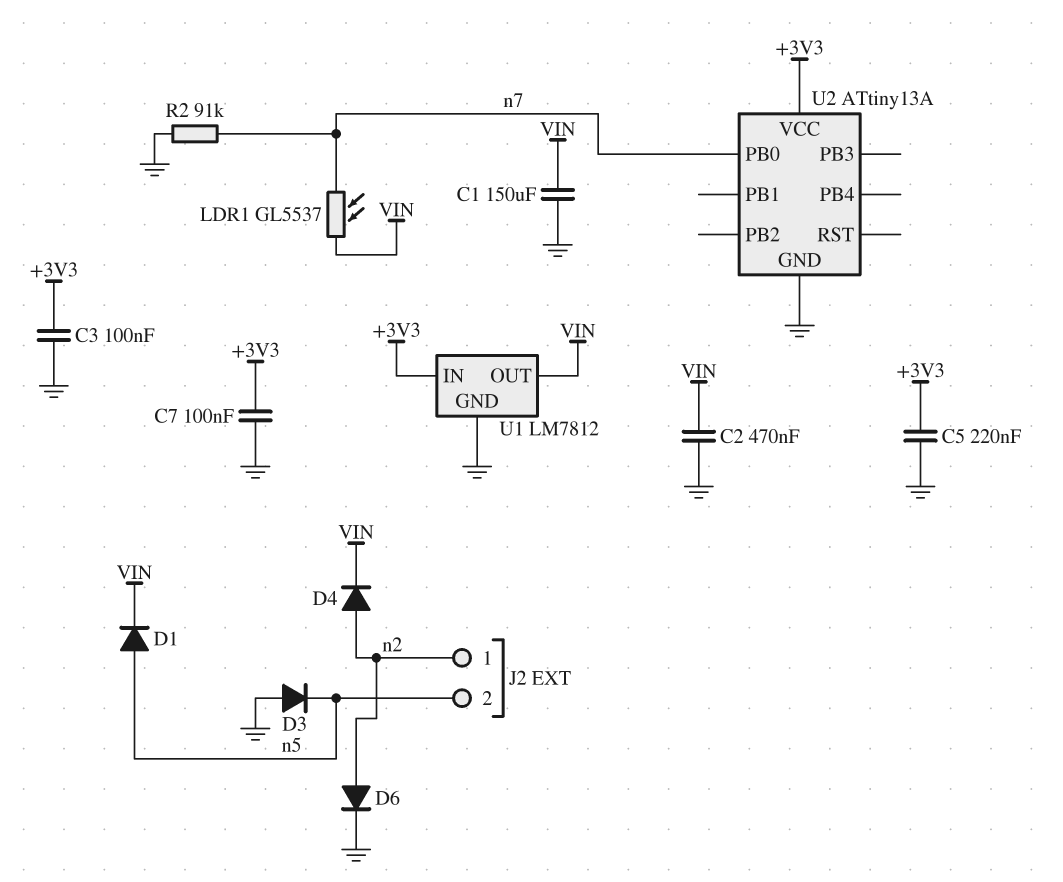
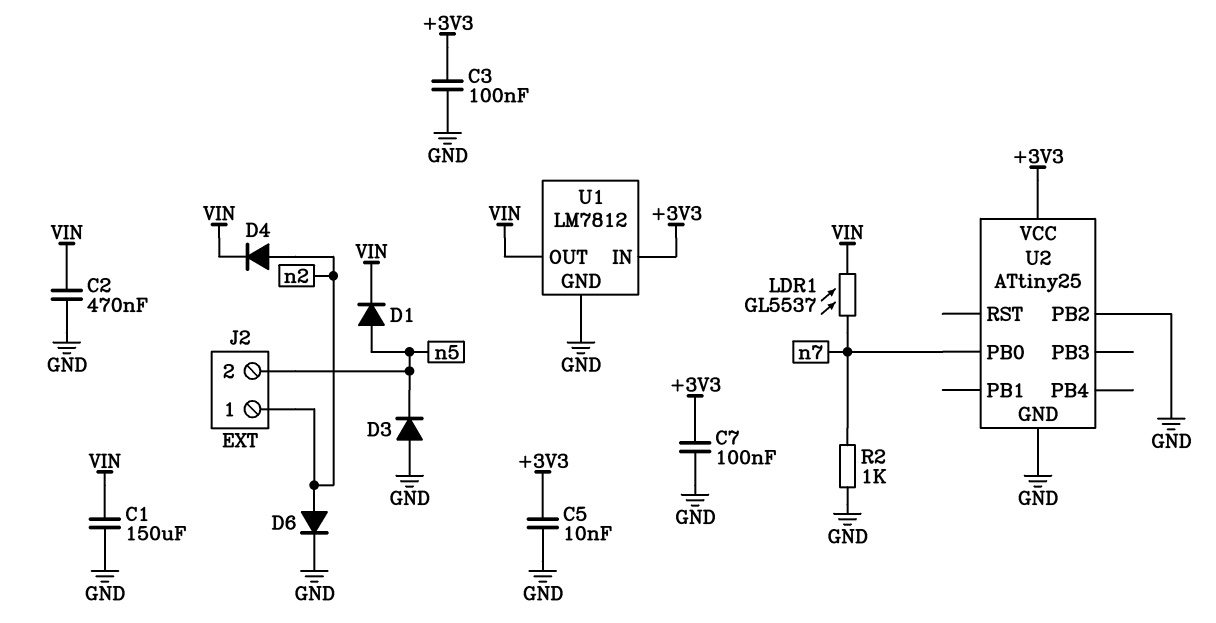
C5: 220nF (+3V3, GND) -> 10nF (+3V3, GND)
R2: 91k (GND, n7) -> 1k (GND, n7)
U2: ATtiny13A -> ATtiny25
U2 pin PB2: none -> GND

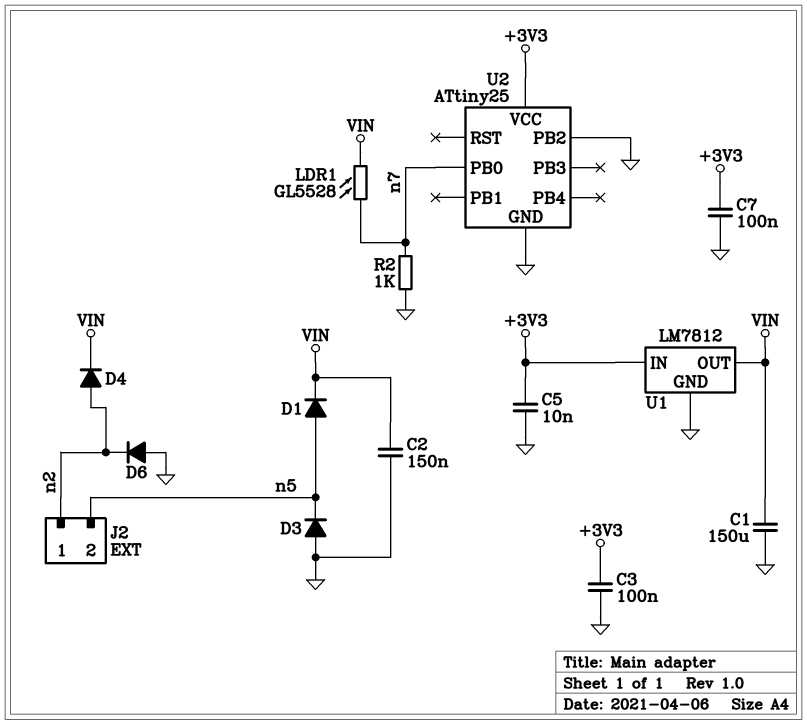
C2: 470nF (GND, VIN) -> 150nF (GND, VIN)
D6: diode (A n2, K GND) -> diode (A GND, K n2)
LDR1: GL5537 (VIN, n7) -> GL5528 (VIN, n7)

